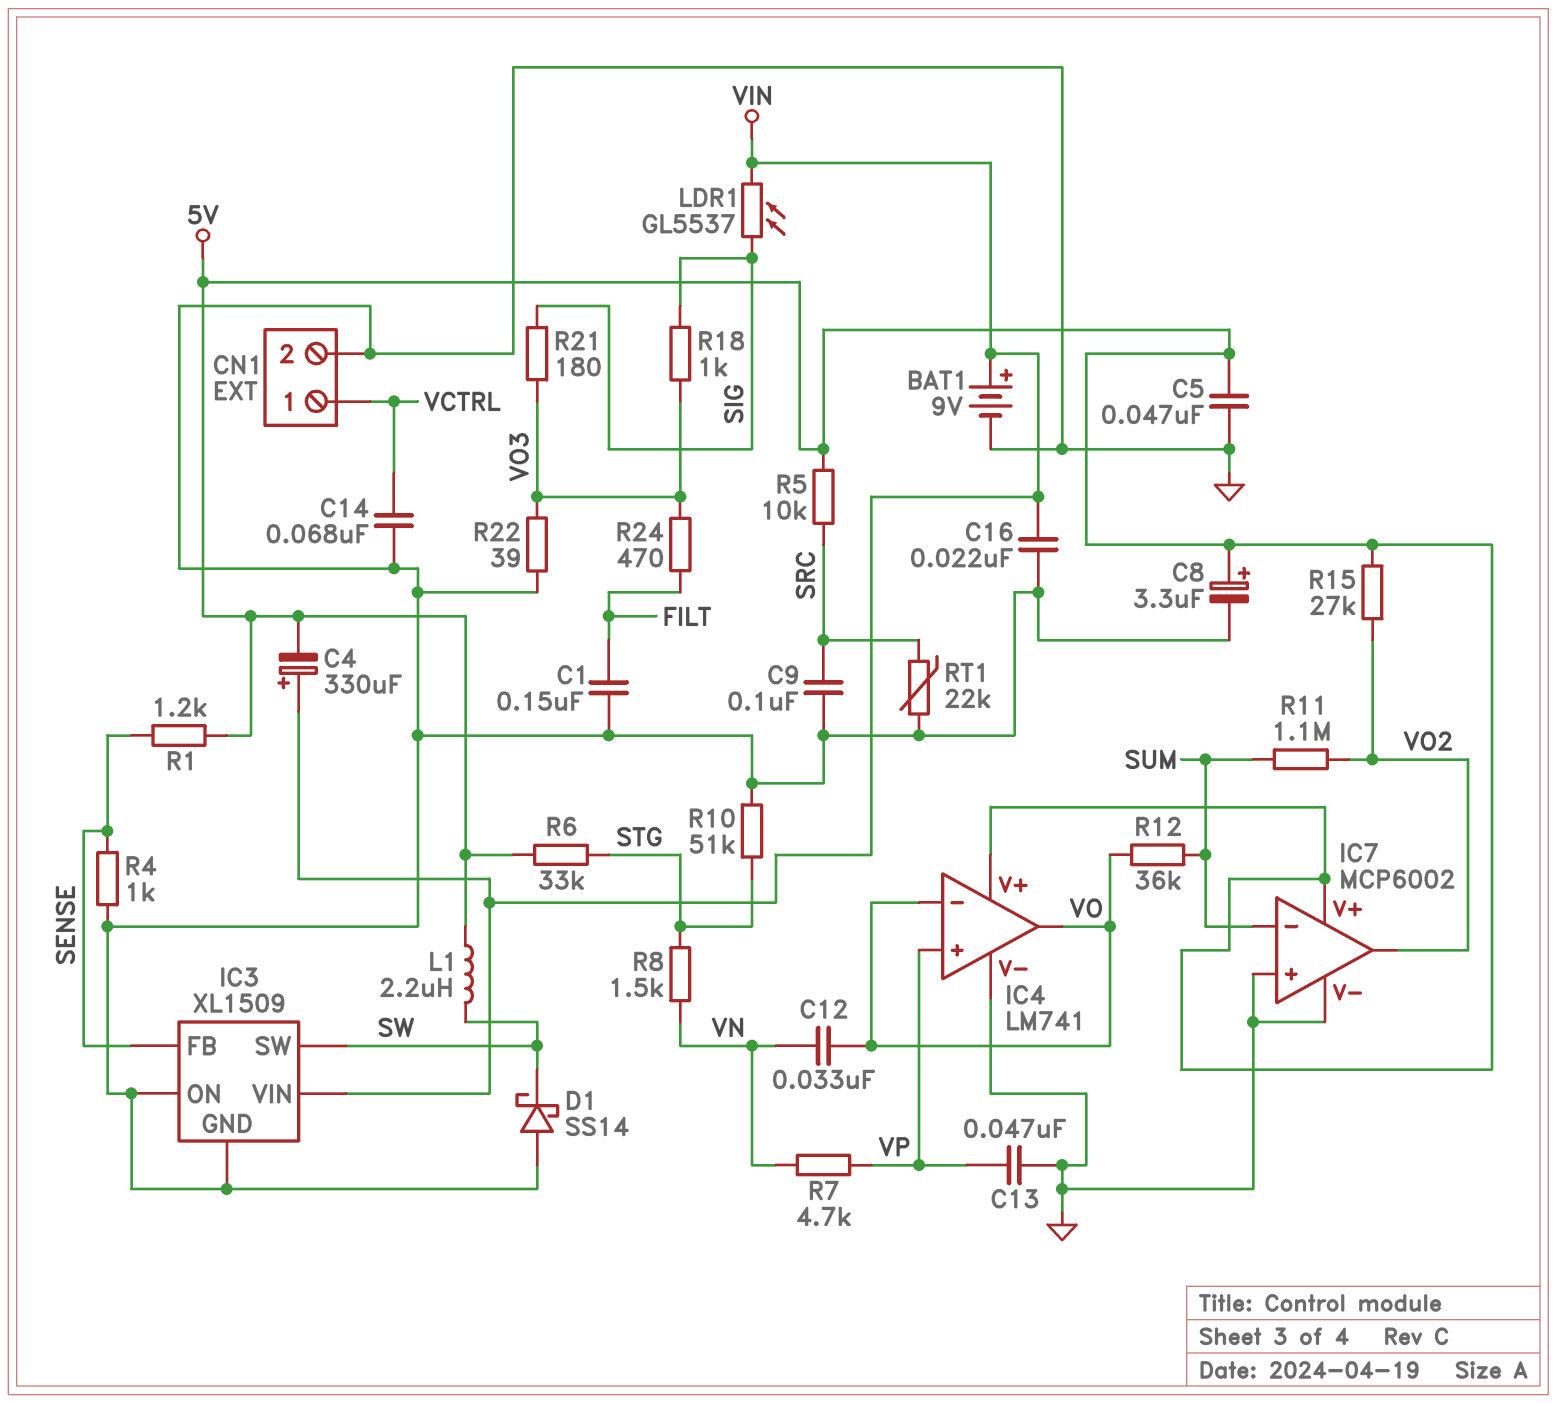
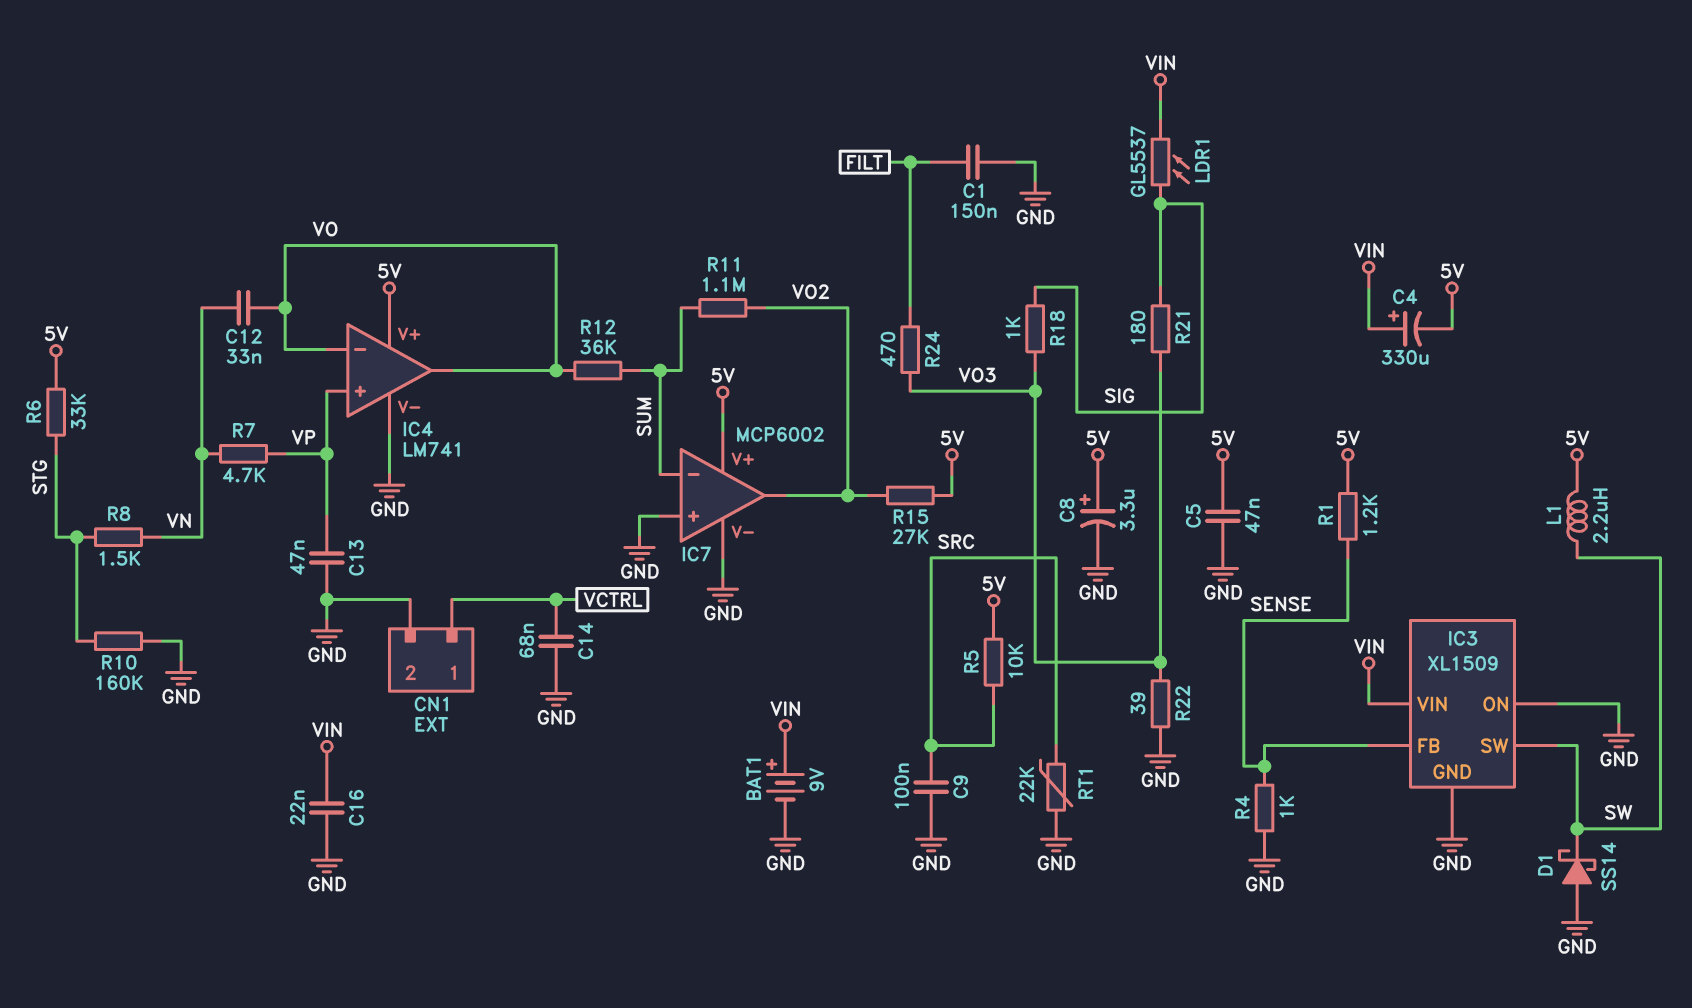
R10: 51k (GND, STG) -> 160k (GND, STG)

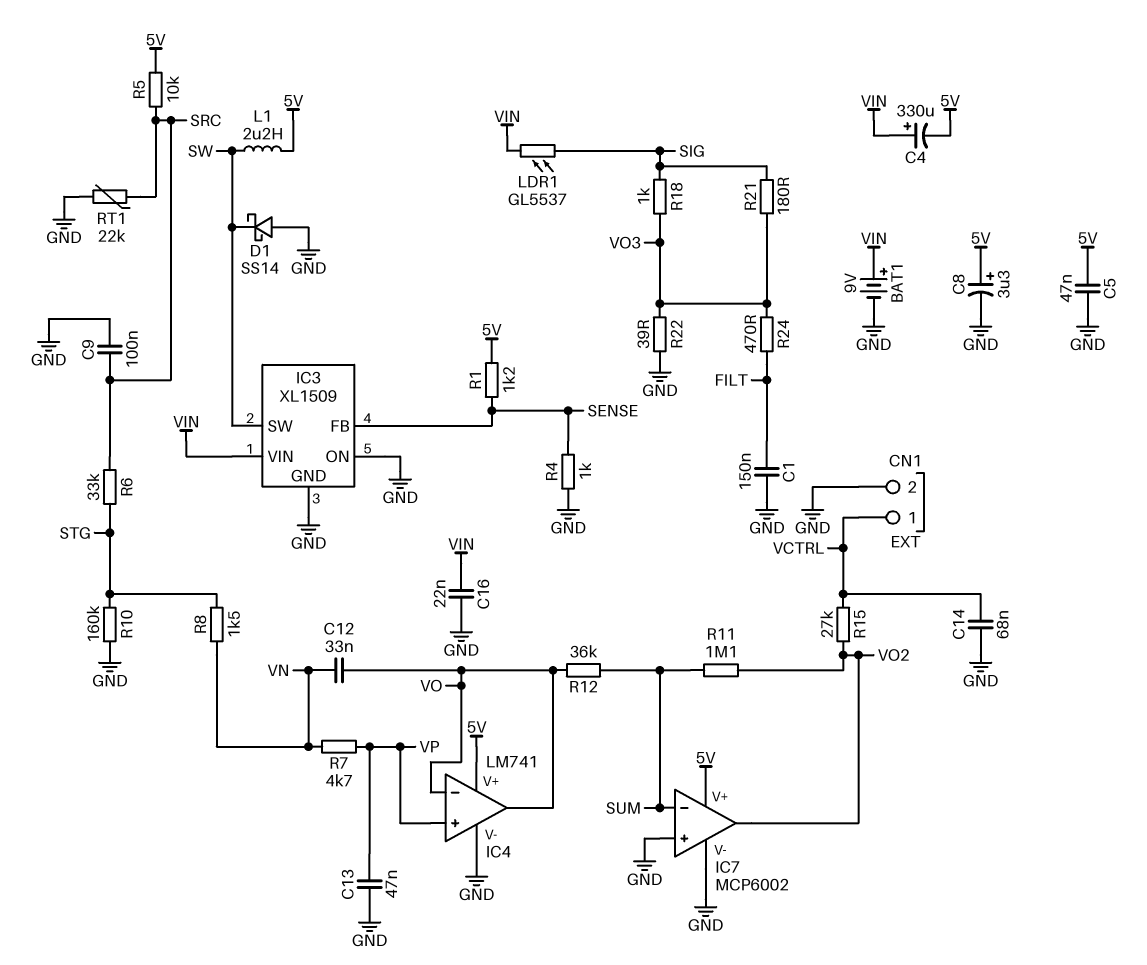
R6: 33k (5V, STG) -> 33k (SRC, STG)
R15: 27k (5V, VO2) -> 27k (VCTRL, VO2)

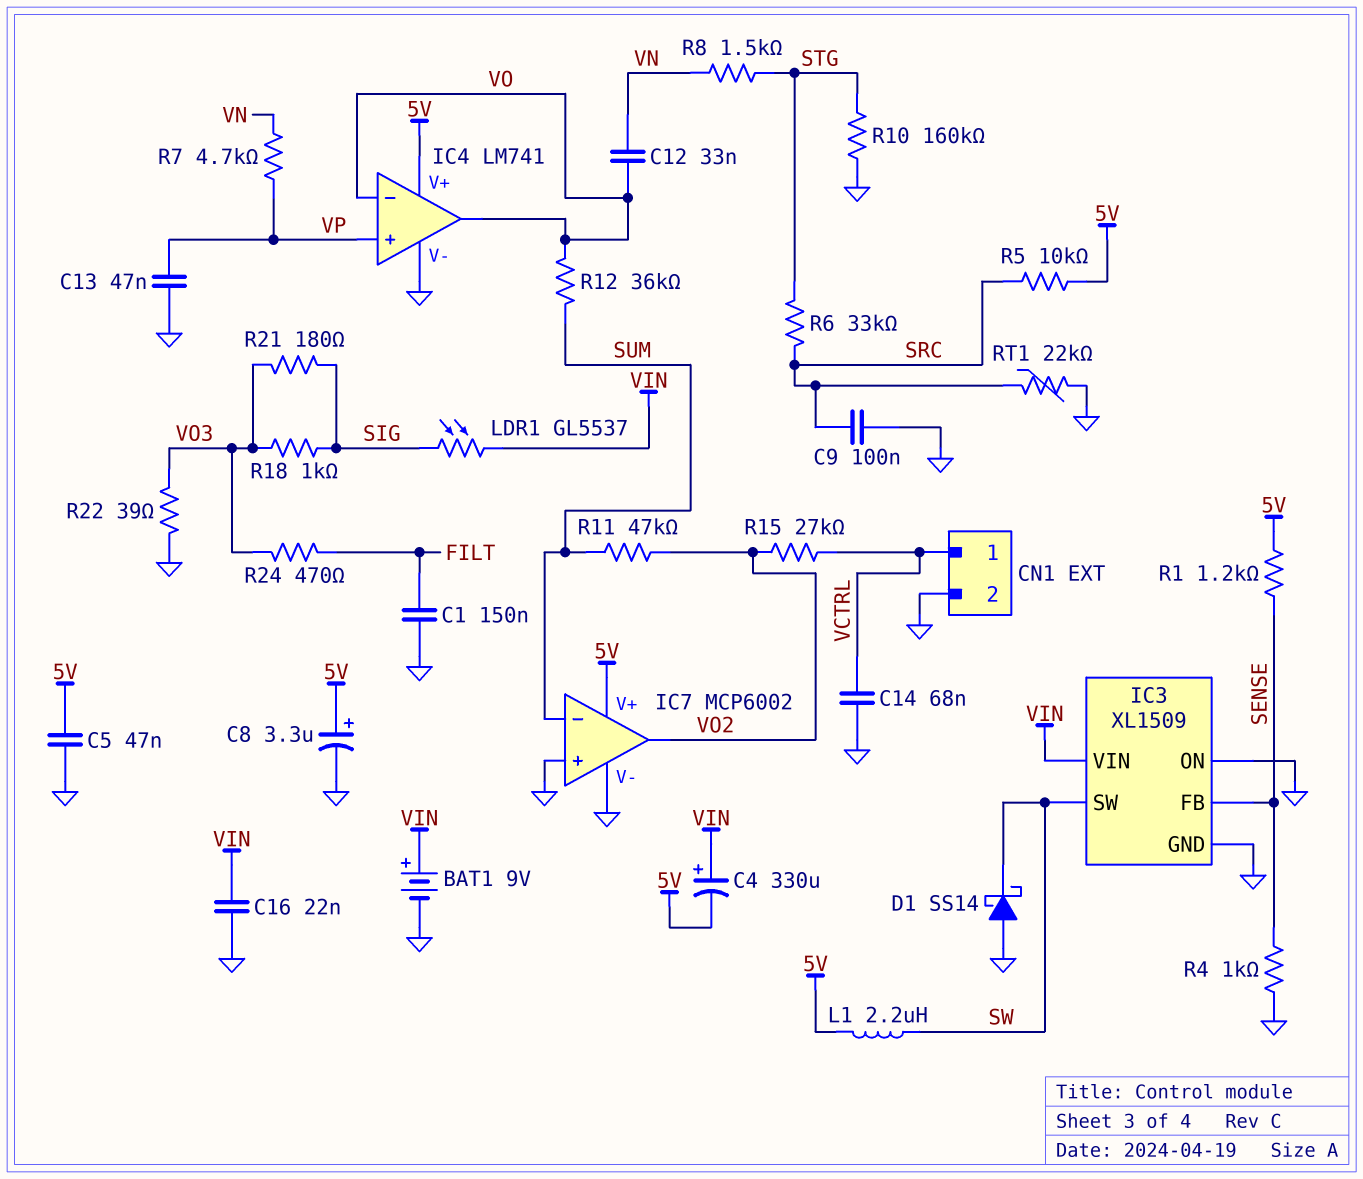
R11: 1.1M (SUM, VO2) -> 47k (SUM, VO2)

